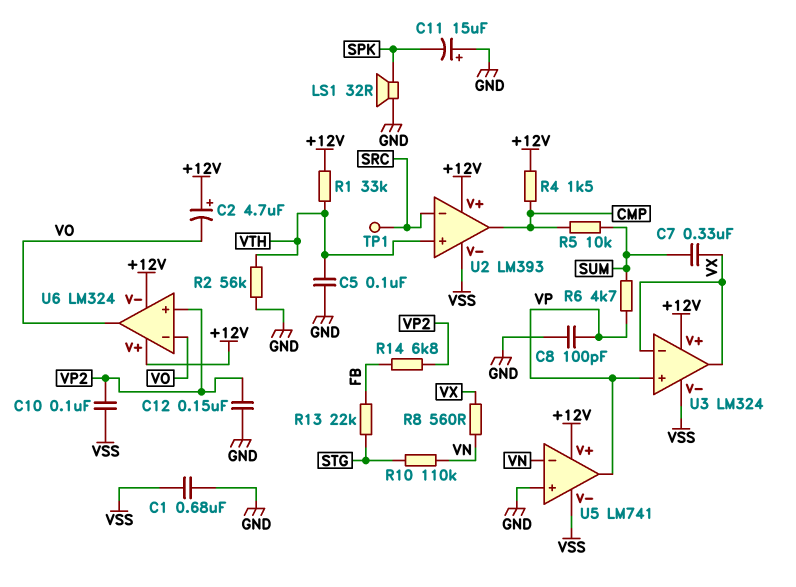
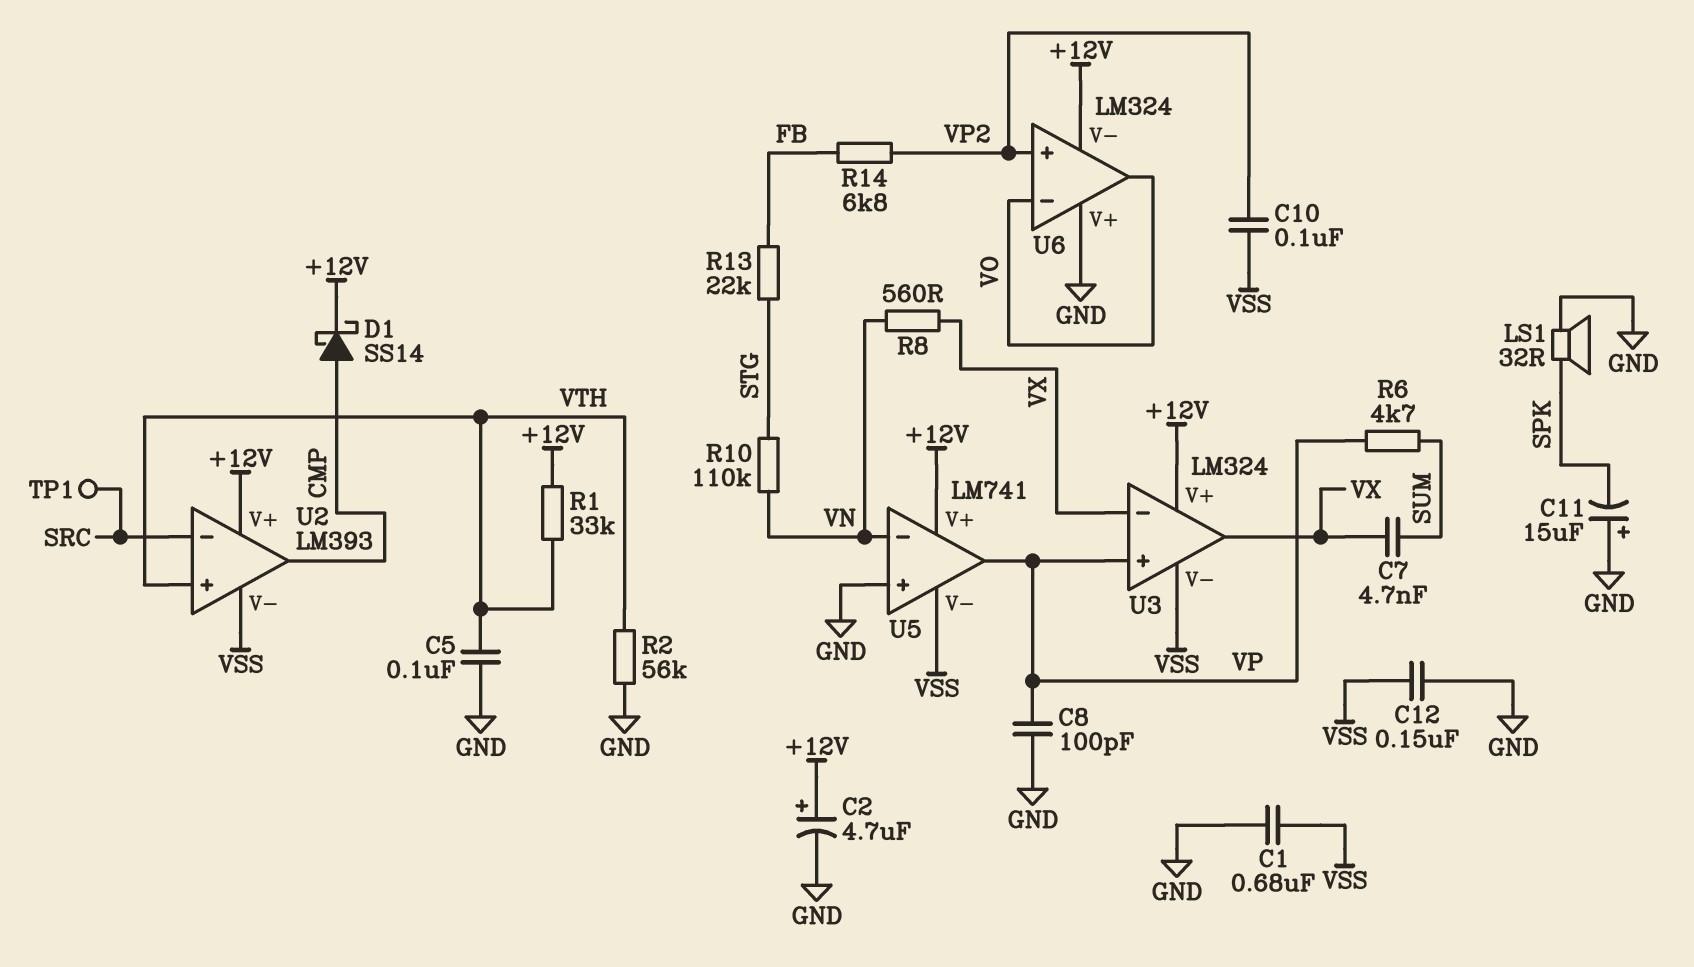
C2: 4.7uF (plus +12V, minus VO) -> 4.7uF (plus +12V, minus GND)
C7: 330nF (SUM, VX) -> 4.7nF (SUM, VX)
C12: 150nF (GND, VP2) -> 150nF (GND, VSS)
D1: none -> schottky SS14 (A CMP, K +12V)
R4: 1.5k (+12V, CMP) -> none
R5: 10k (CMP, SUM) -> none
U6 pin V+: +12V -> GND

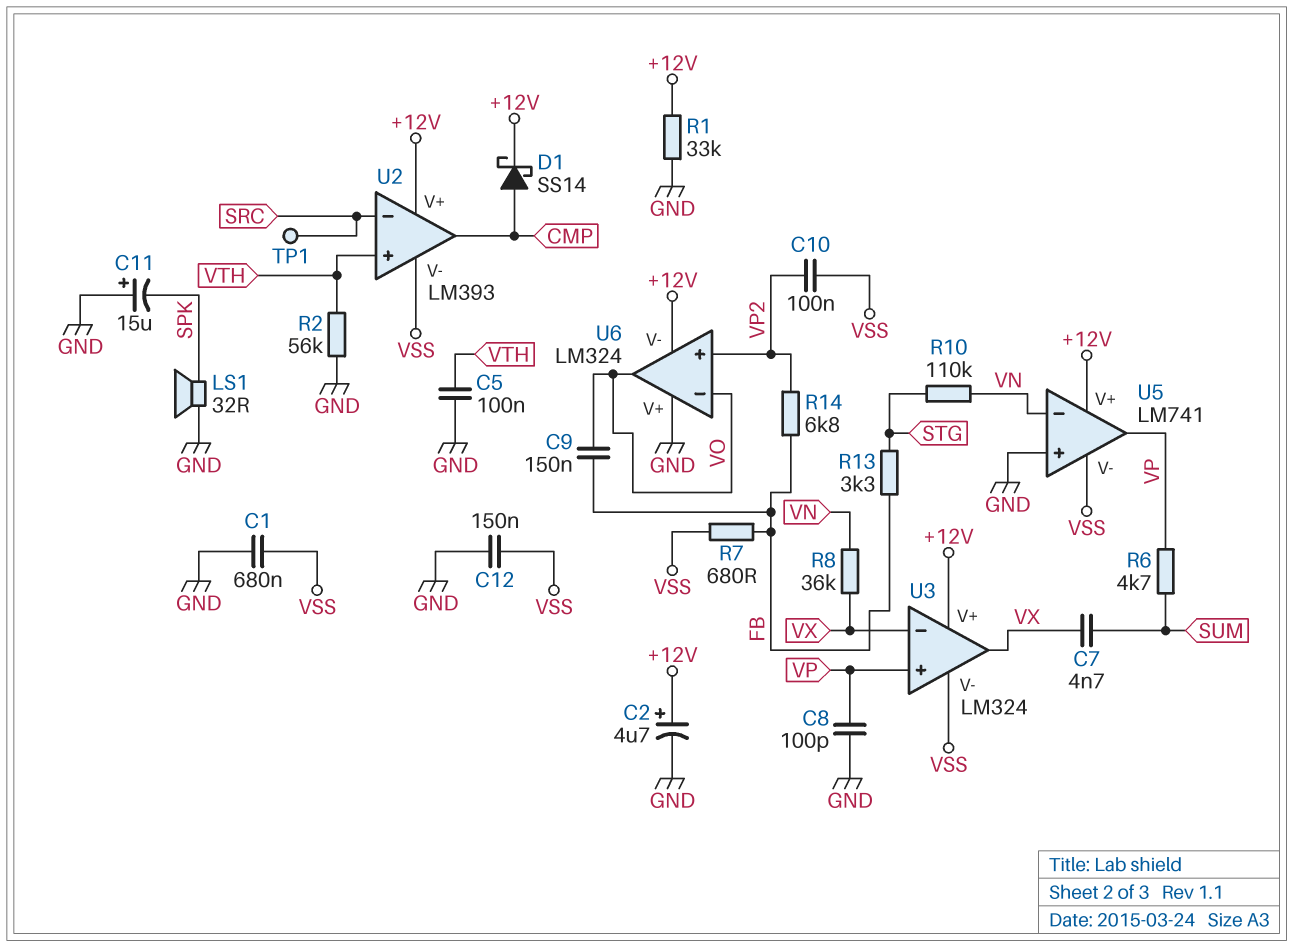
C9: none -> 150nF (FB, VO)
R1: 33k (+12V, VTH) -> 33k (+12V, GND)
R7: none -> 680 (FB, VSS)
R8: 560 (VN, VX) -> 36k (VN, VX)
R13: 22k (FB, STG) -> 3.3k (FB, STG)

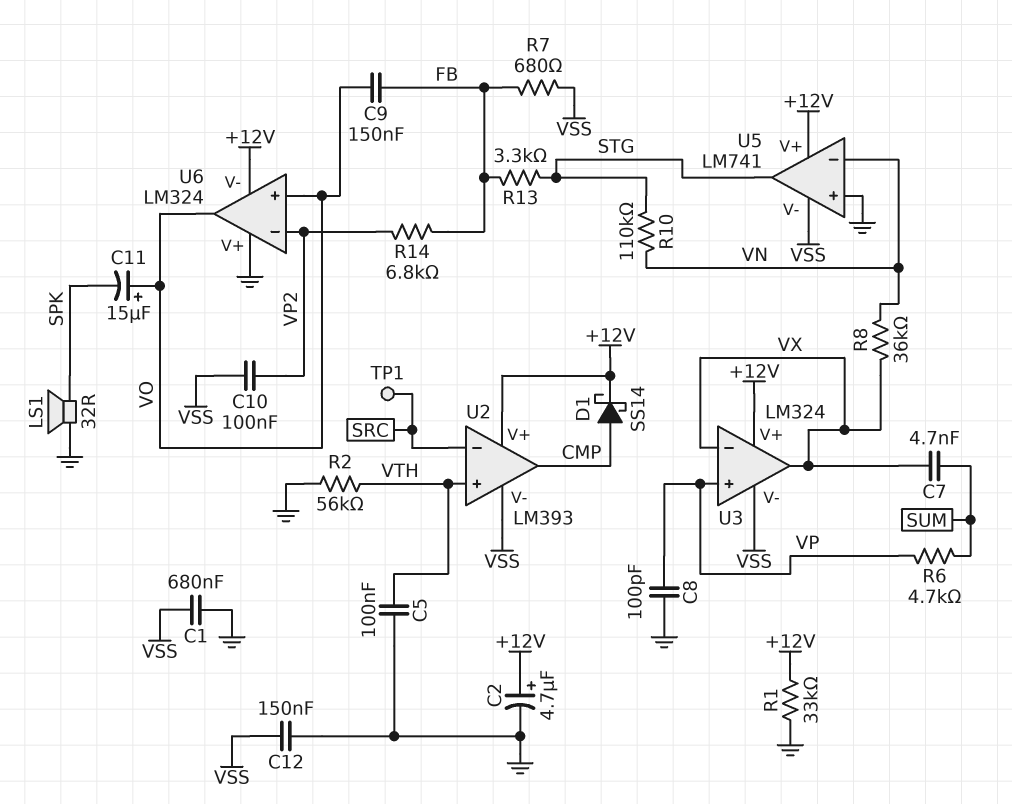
C11: 15uF (plus GND, minus SPK) -> 15uF (plus VO, minus SPK)
U5 pin out: VP -> STG
U6 pin in+: VP2 -> VO
U6 pin in-: VO -> VP2

